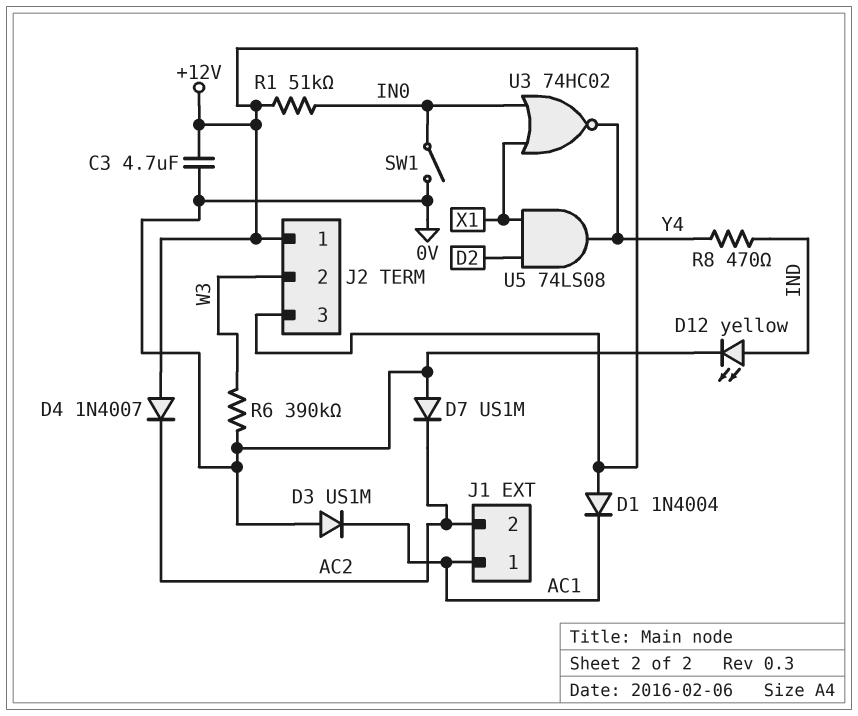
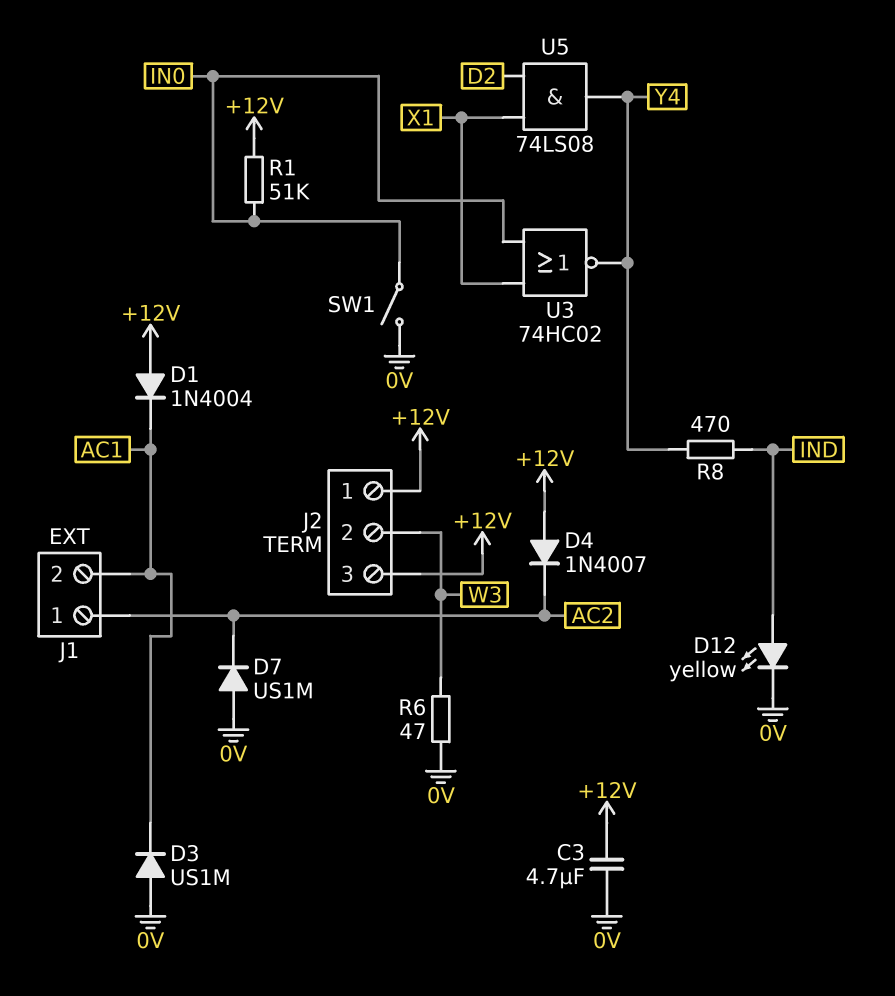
J1 pin 1: AC1 -> AC2
J1 pin 2: AC2 -> AC1
R6: 390k (0V, W3) -> 47 (0V, W3)

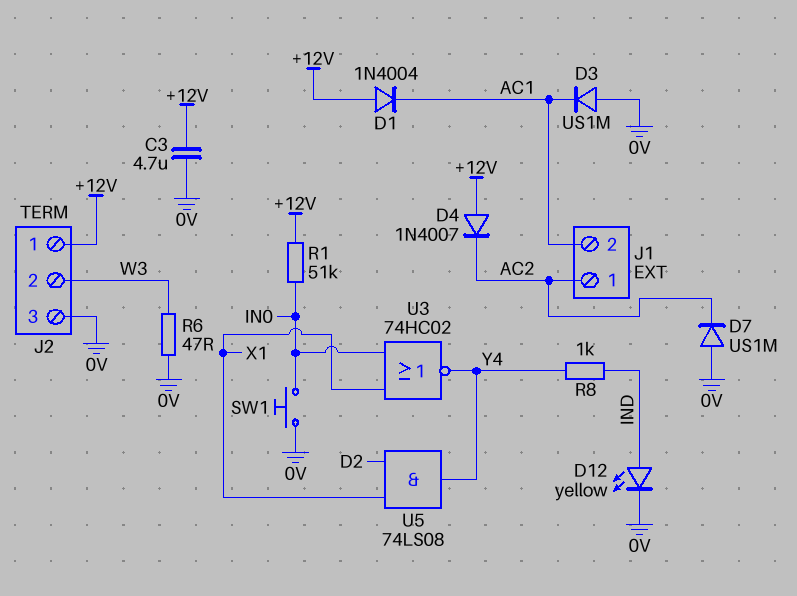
J2 pin 3: +12V -> 0V
R8: 470 (IND, Y4) -> 1k (IND, Y4)
SW1: switch (0V, IN0) -> button (0V, IN0)

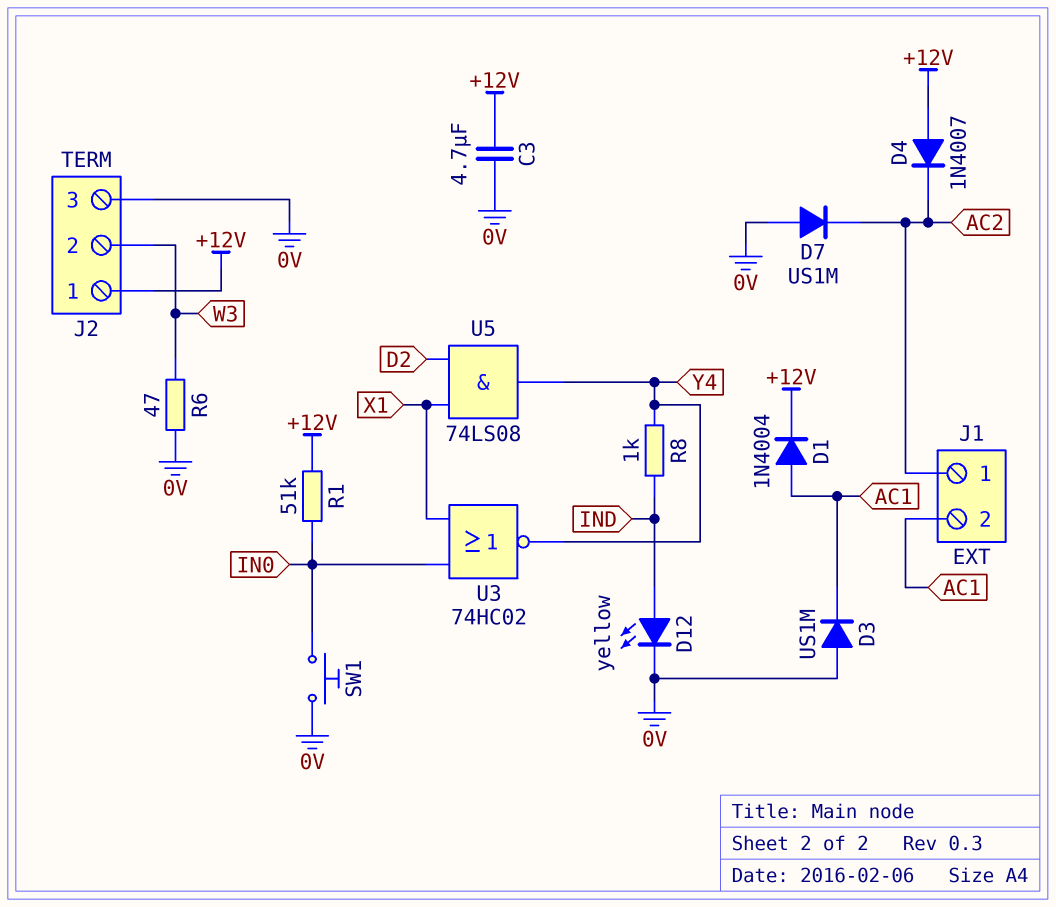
D1: diode 1N4004 (A +12V, K AC1) -> diode 1N4004 (A AC1, K +12V)

